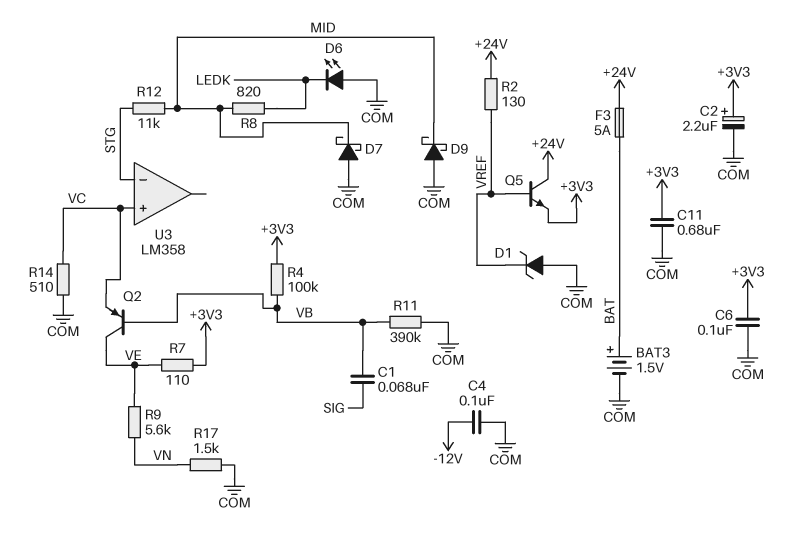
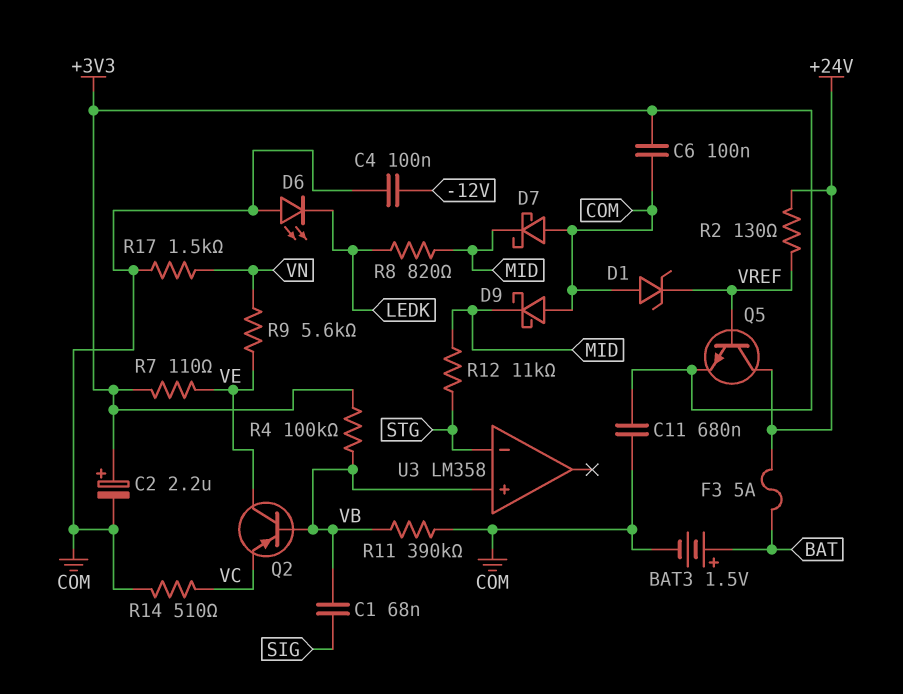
U3 pin in+: VC -> VB

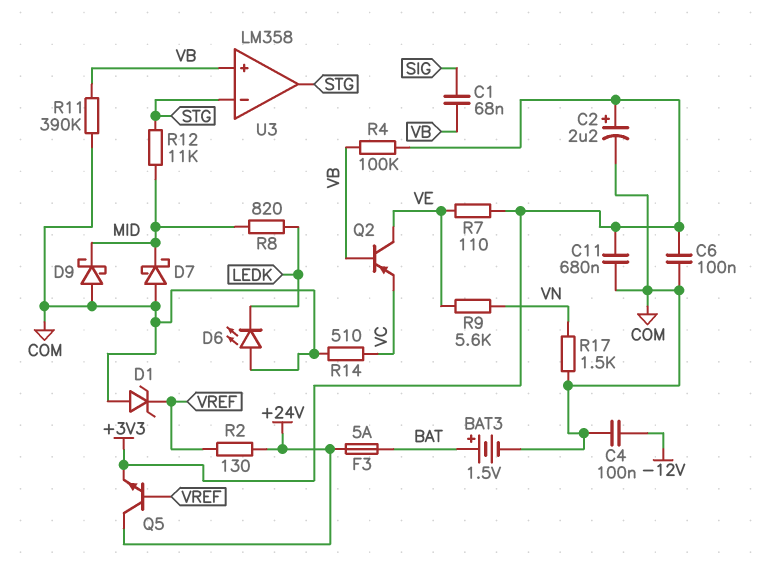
U3 pin out: none -> STG

